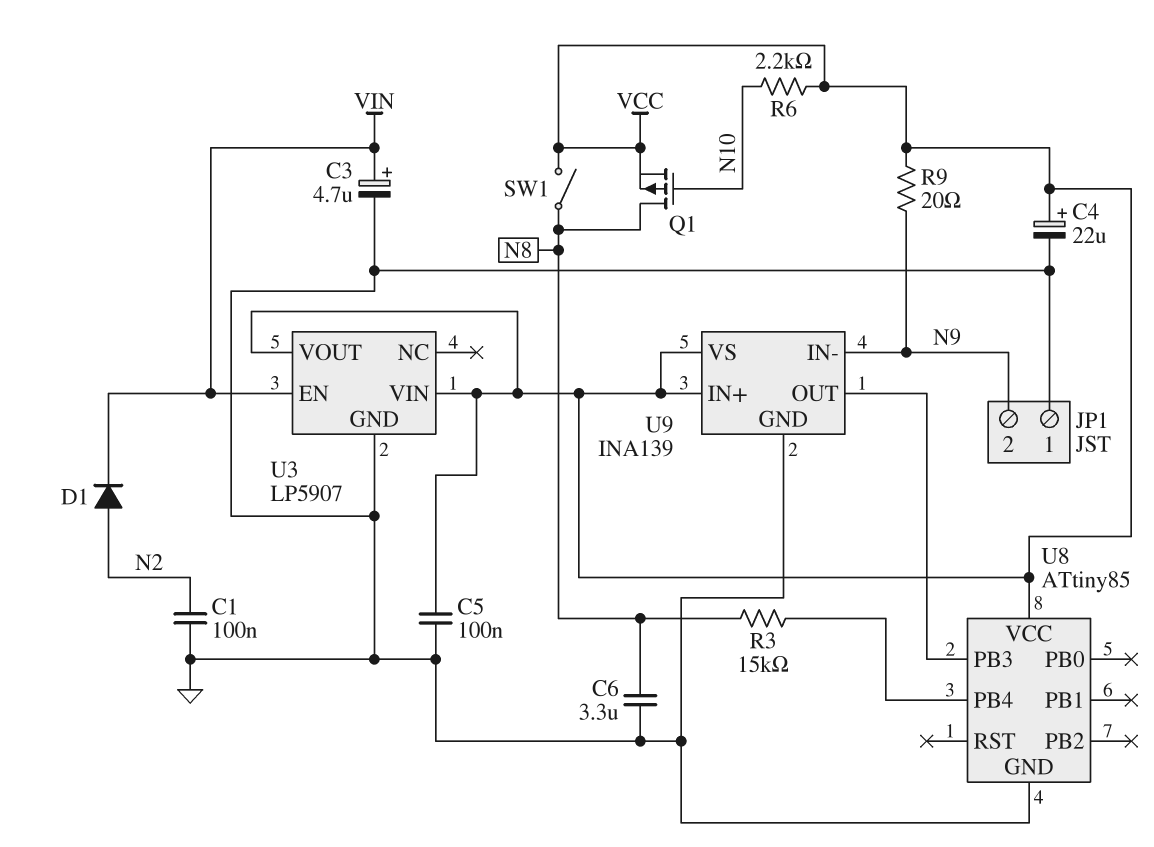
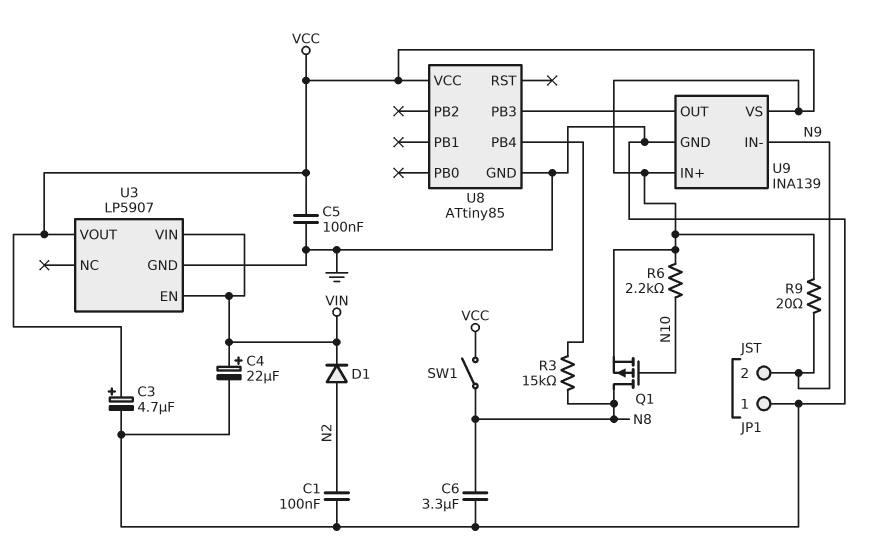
C3: 4.7uF (plus VIN, minus GND) -> 4.7uF (plus VCC, minus GND)
C4: 22uF (plus VCC, minus GND) -> 22uF (plus VIN, minus GND)
U3 pin VIN: VCC -> VIN

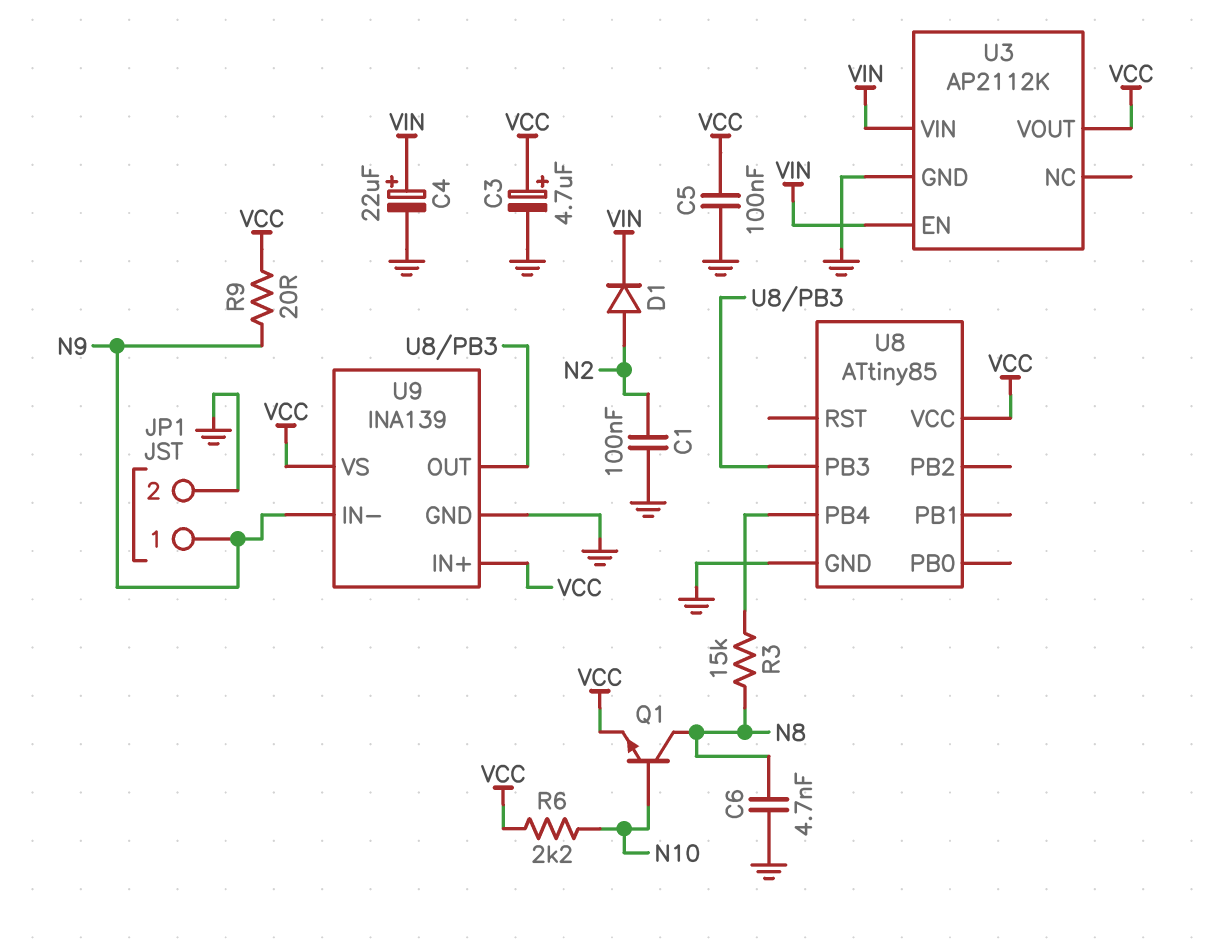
C6: 3.3uF (GND, N8) -> 4.7nF (GND, N8)
JP1 pin 1: GND -> N9
JP1 pin 2: N9 -> GND
Q1: PMOS (G N10, D N8, S VCC) -> NPN (B N10, C N8, E VCC)
SW1: switch (N8, VCC) -> none
U3: LP5907 -> AP2112K

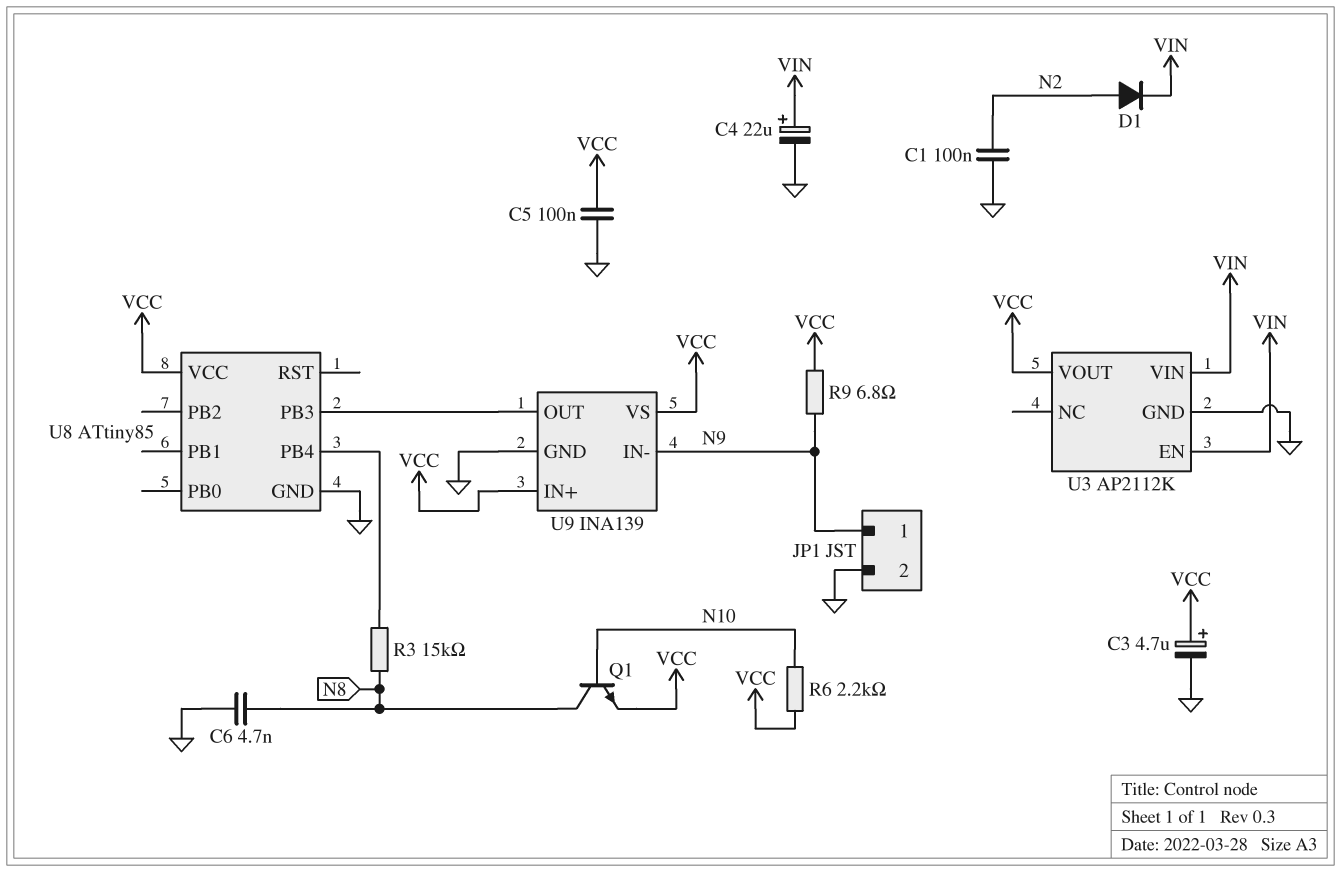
R9: 20 (N9, VCC) -> 6.8 (N9, VCC)

